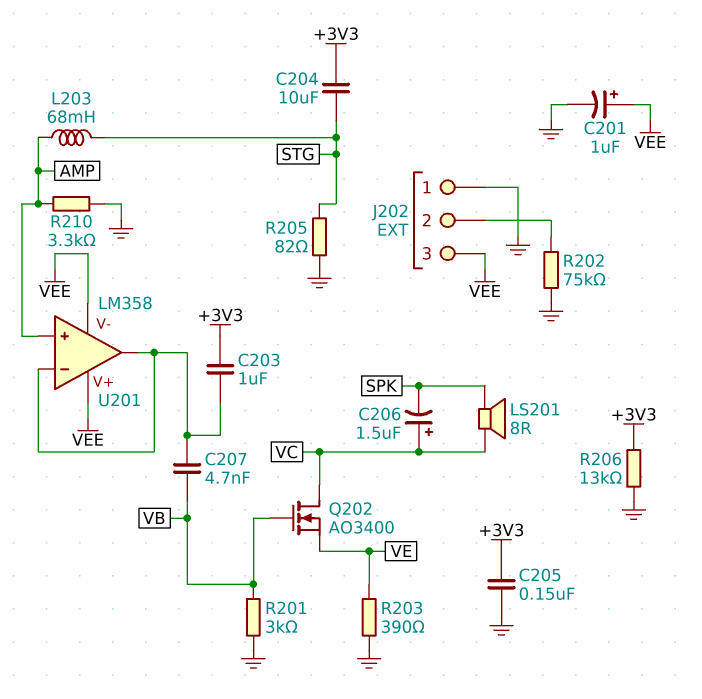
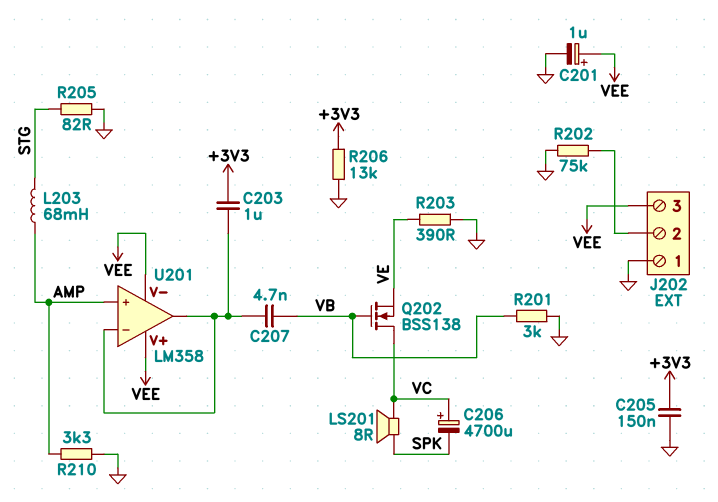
C204: 10uF (+3V3, STG) -> none
C206: 1.5uF (plus VC, minus SPK) -> 4700uF (plus VC, minus SPK)
Q202: NMOS AO3400 (G VB, D VC, S VE) -> NMOS BSS138 (G VB, D VC, S VE)

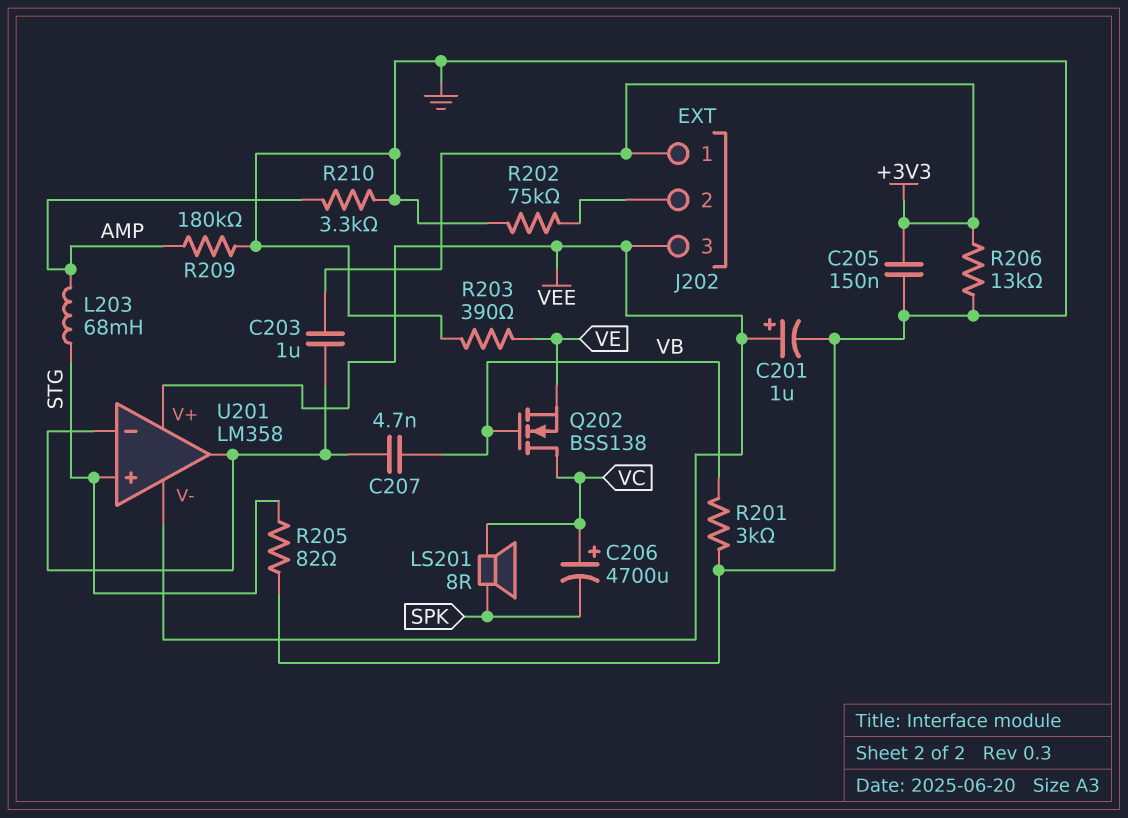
J202 pin 1: GND -> +3V3
R209: none -> 180k (AMP, GND)
U201 pin in+: AMP -> STG

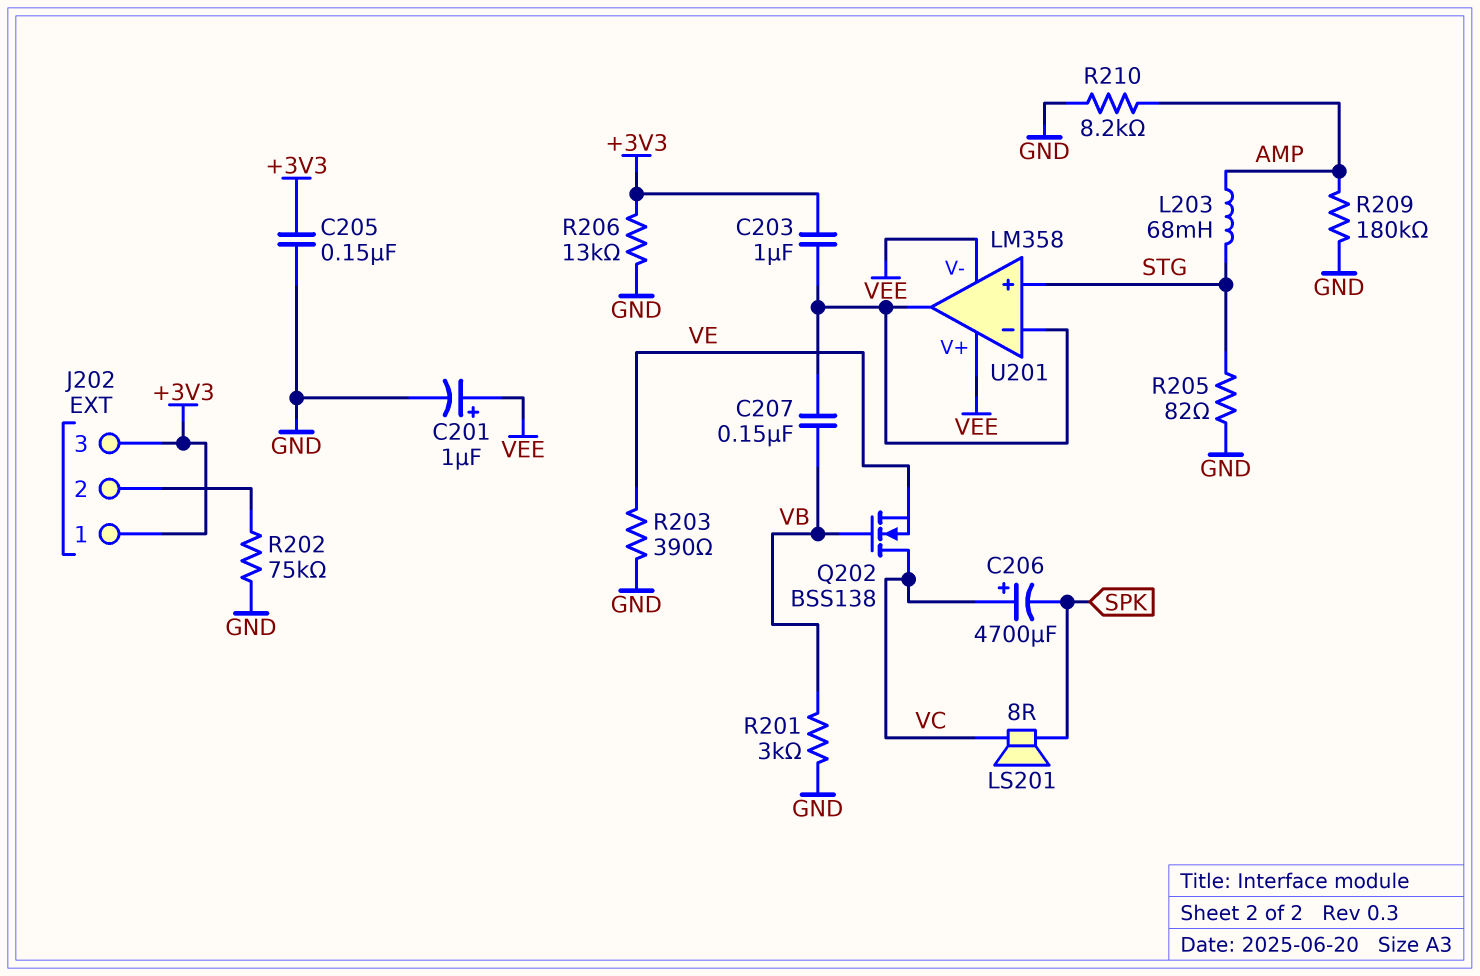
C207: 4.7nF (U201/in-, VB) -> 150nF (U201/in-, VB)
J202 pin 3: VEE -> +3V3
R210: 3.3k (AMP, GND) -> 8.2k (AMP, GND)

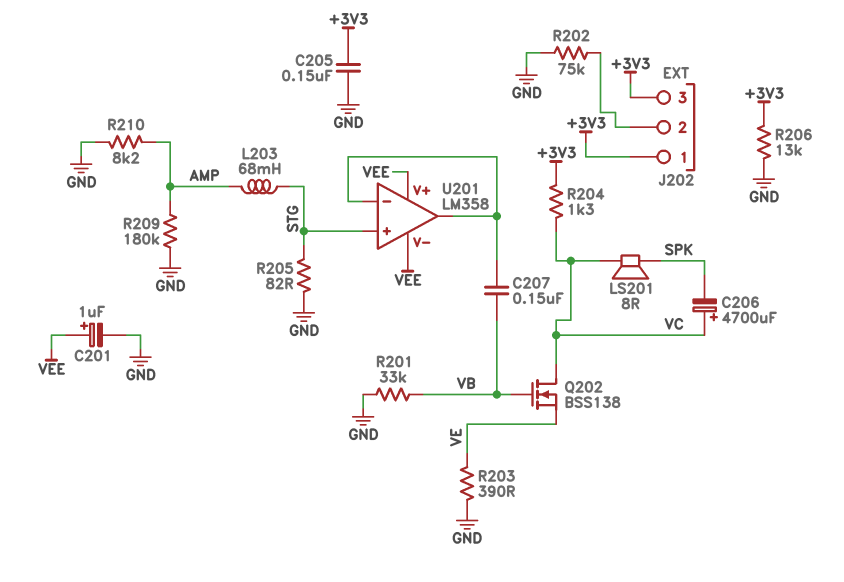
C203: 1uF (+3V3, U201/in-) -> none
R201: 3k (GND, VB) -> 33k (GND, VB)
R204: none -> 1.3k (+3V3, VC)

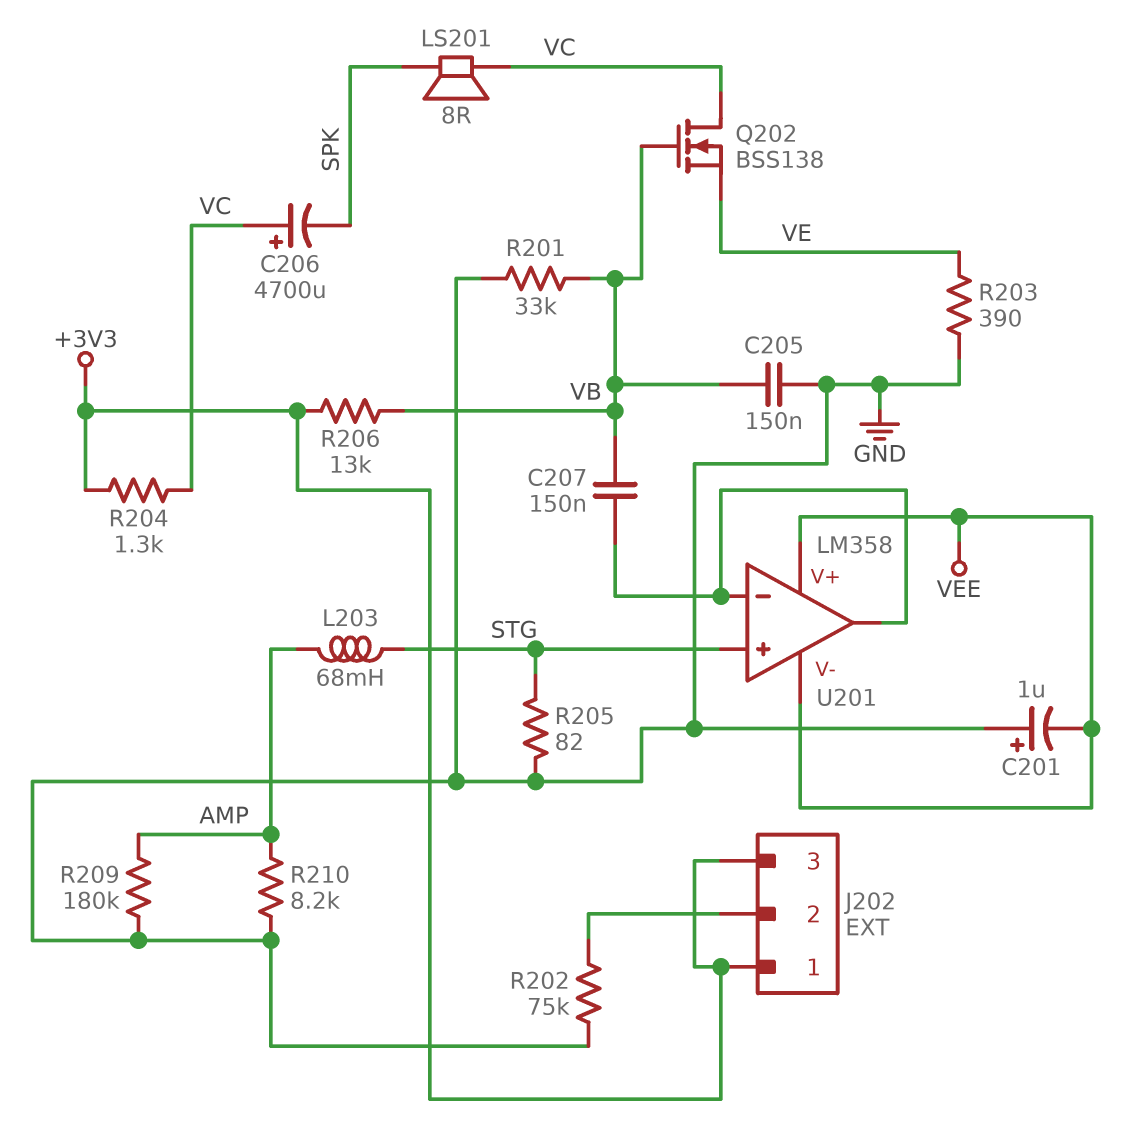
C201: 1uF (plus VEE, minus GND) -> 1uF (plus GND, minus VEE)
C205: 150nF (+3V3, GND) -> 150nF (GND, VB)
R206: 13k (+3V3, GND) -> 13k (+3V3, VB)

